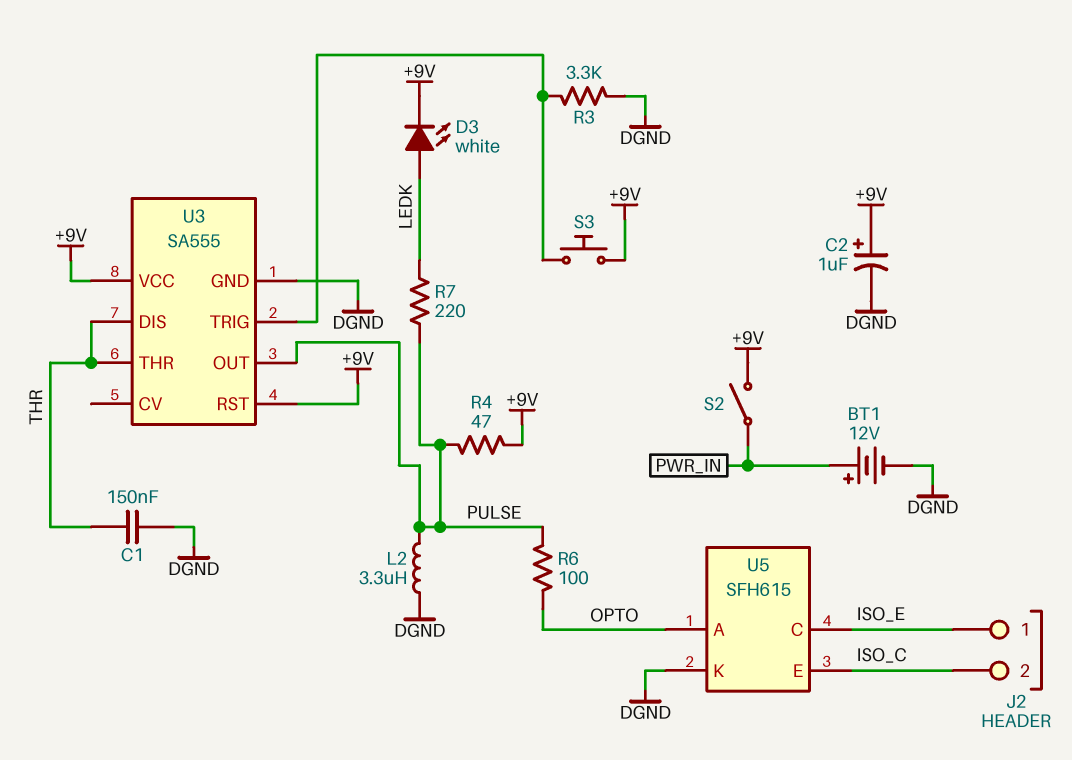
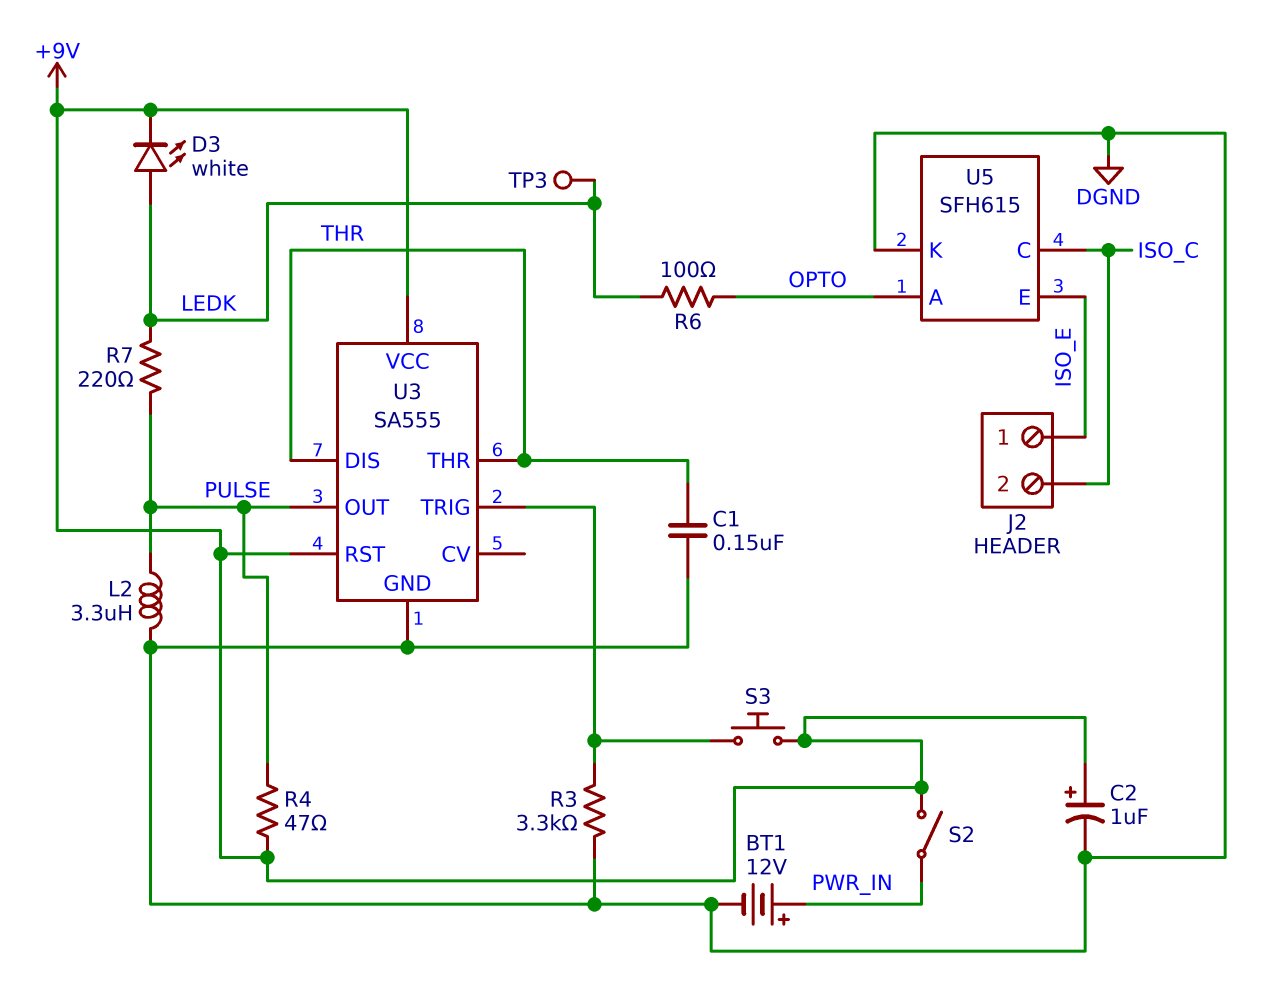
R6: 100 (OPTO, PULSE) -> 100 (LEDK, OPTO)
TP3: none -> test point (LEDK)
U5 pin C: ISO_E -> ISO_C
U5 pin E: ISO_C -> ISO_E

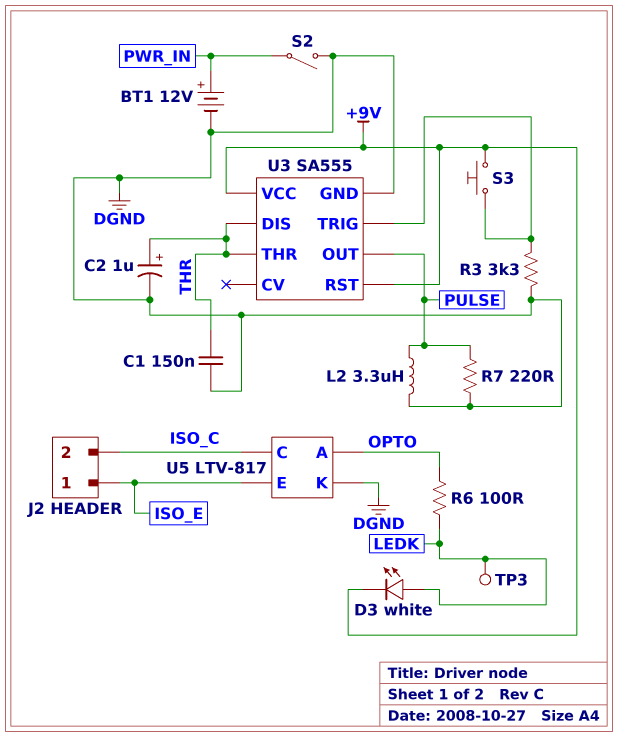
C2: 1uF (plus +9V, minus DGND) -> 1uF (plus THR, minus DGND)
R4: 47 (+9V, PULSE) -> none
R7: 220 (LEDK, PULSE) -> 220 (DGND, PULSE)
S2: switch (+9V, PWR_IN) -> switch (DGND, PWR_IN)
U5: SFH615 -> LTV-817

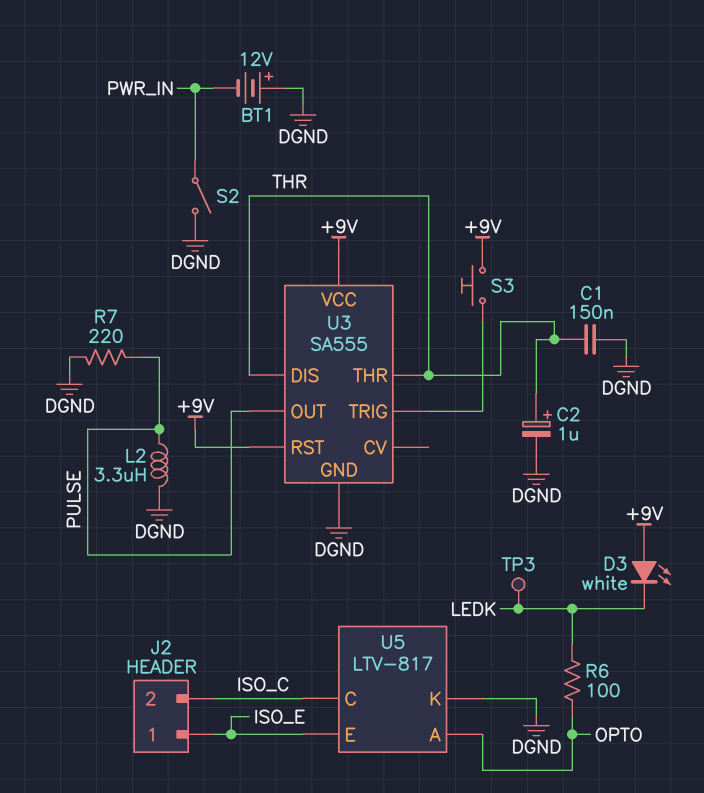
BT1: 12V (plus PWR_IN, minus DGND) -> 12V (plus DGND, minus PWR_IN)
D3: LED white (A LEDK, K +9V) -> LED white (A +9V, K LEDK)
R3: 3.3k (DGND, U3/TRIG) -> none

